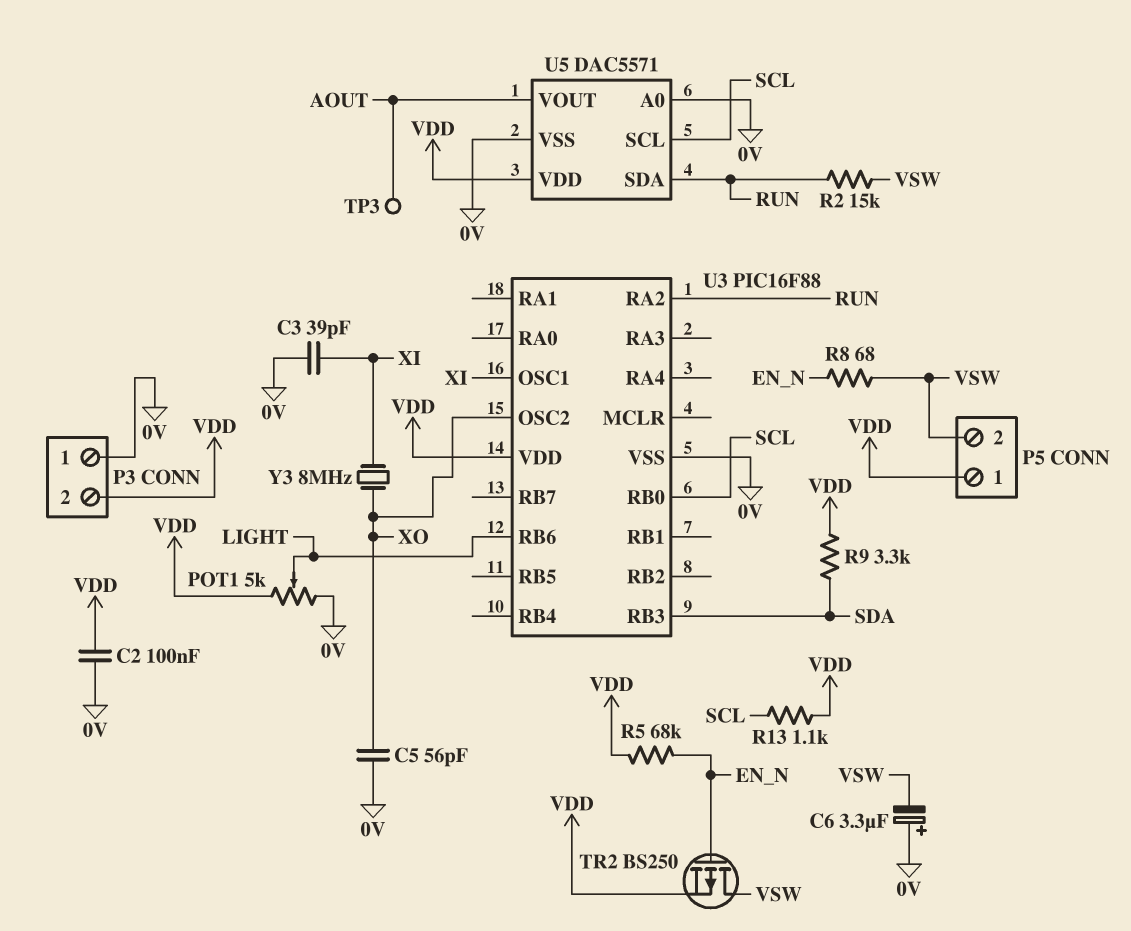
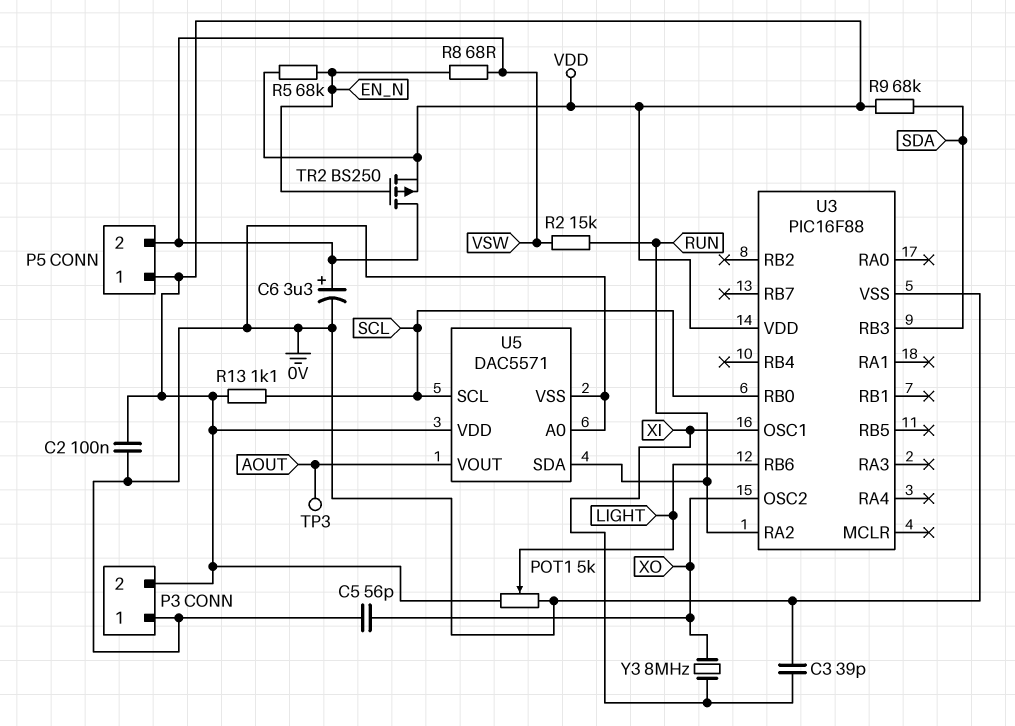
C6: 3.3uF (plus 0V, minus VSW) -> 3.3uF (plus VSW, minus 0V)
R9: 3.3k (SDA, VDD) -> 68k (SDA, VDD)

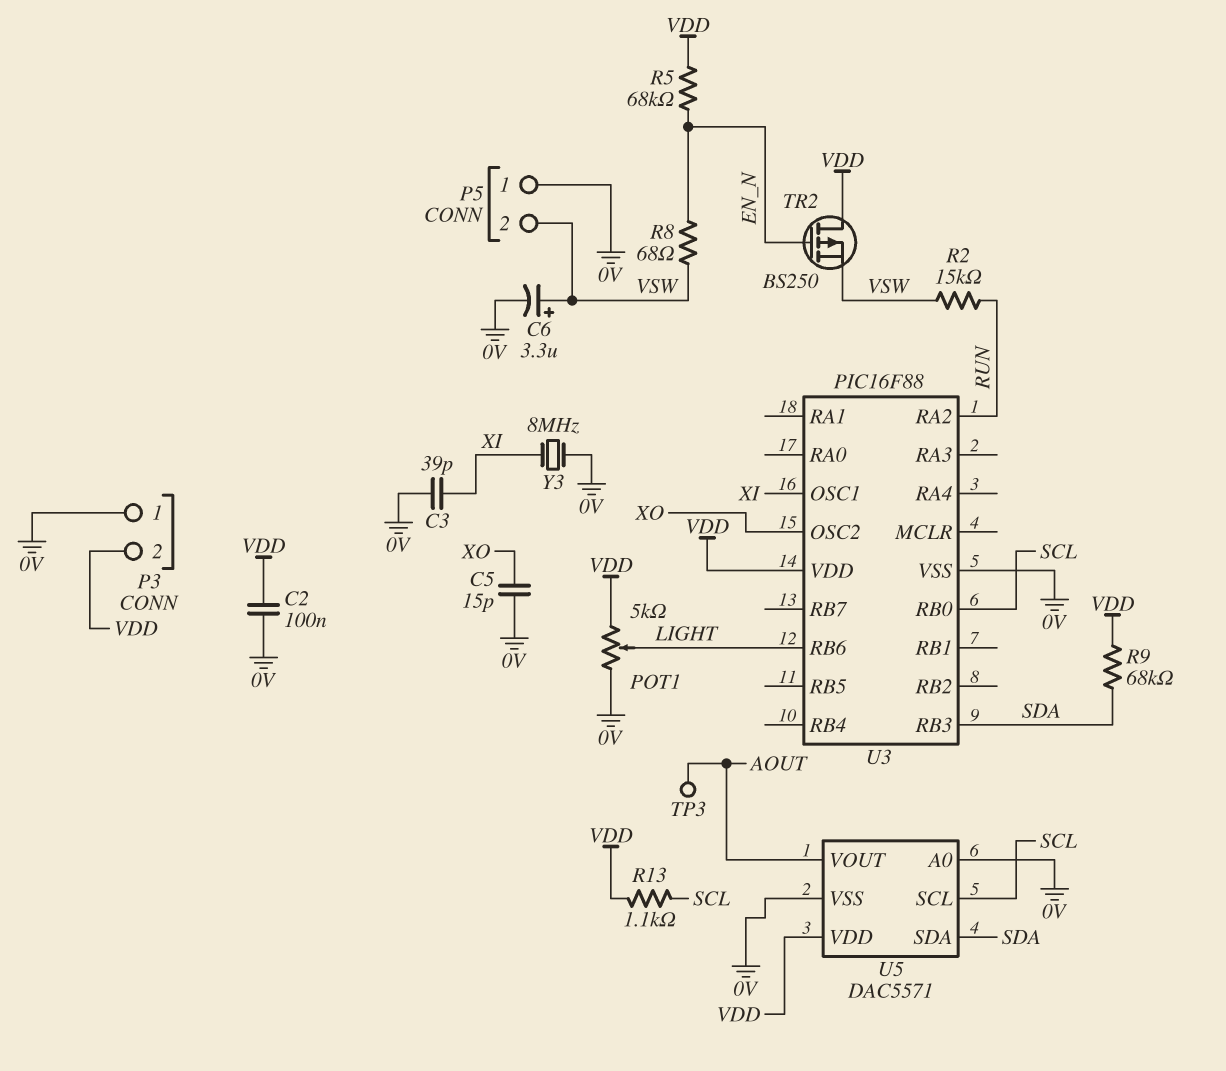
C5: 56pF (0V, XO) -> 15pF (0V, XO)
P5 pin 1: VDD -> 0V
TR2: PMOS BS250 (G EN_N, D VSW, S VDD) -> PMOS BS250 (G EN_N, D VDD, S VSW)
U5 pin SDA: RUN -> SDA
Y3: 8MHz (XI, XO) -> 8MHz (0V, XI)

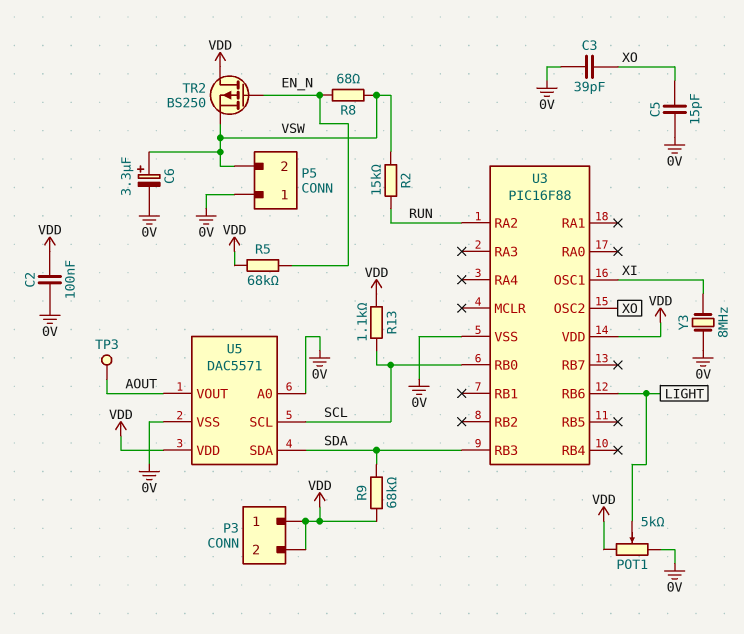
C3: 39pF (0V, XI) -> 39pF (0V, XO)
P3 pin 1: 0V -> VDD

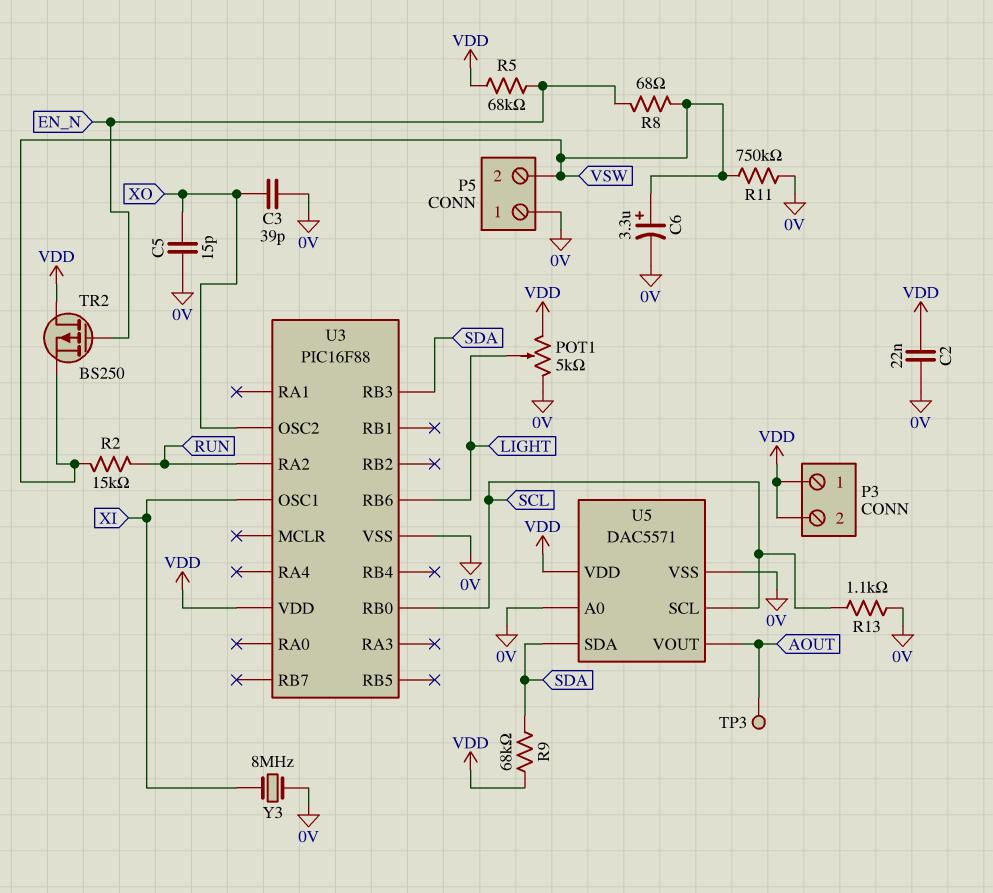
C2: 100nF (0V, VDD) -> 22nF (0V, VDD)
R11: none -> 750k (0V, VSW)
R13: 1.1k (SCL, VDD) -> 1.1k (0V, SCL)

